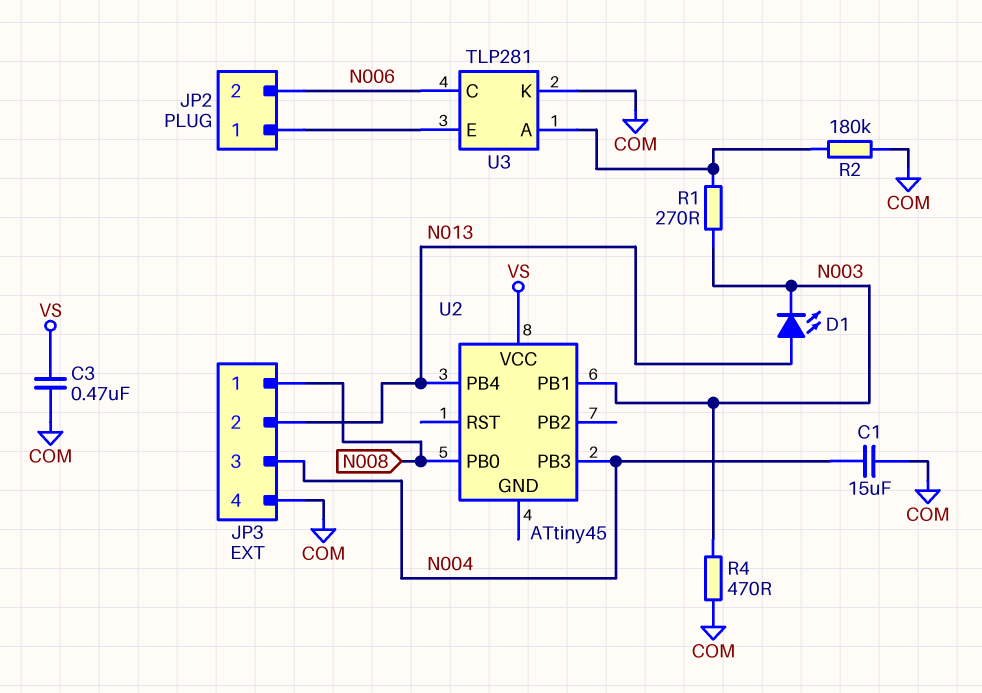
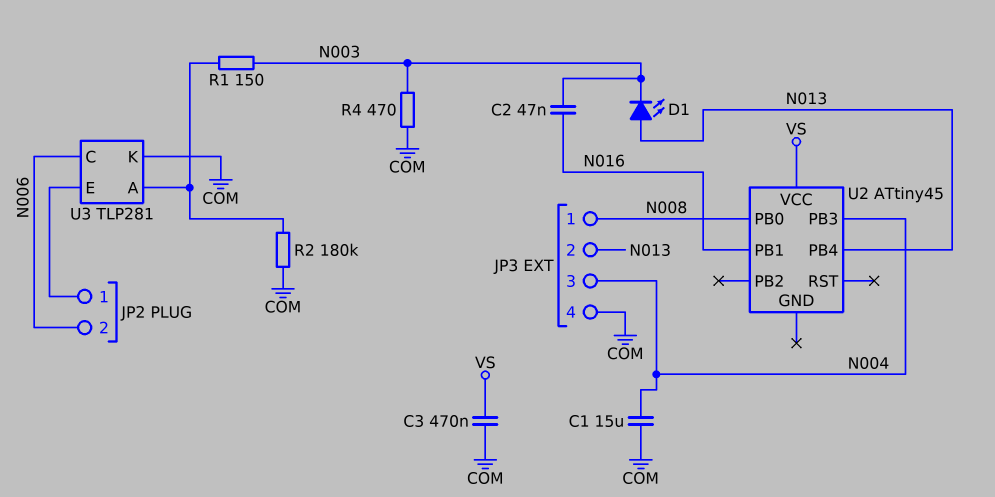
C2: none -> 47nF (N003, N016)
R1: 270 (N003, U3/A) -> 150 (N003, U3/A)
U2 pin PB1: N003 -> N016

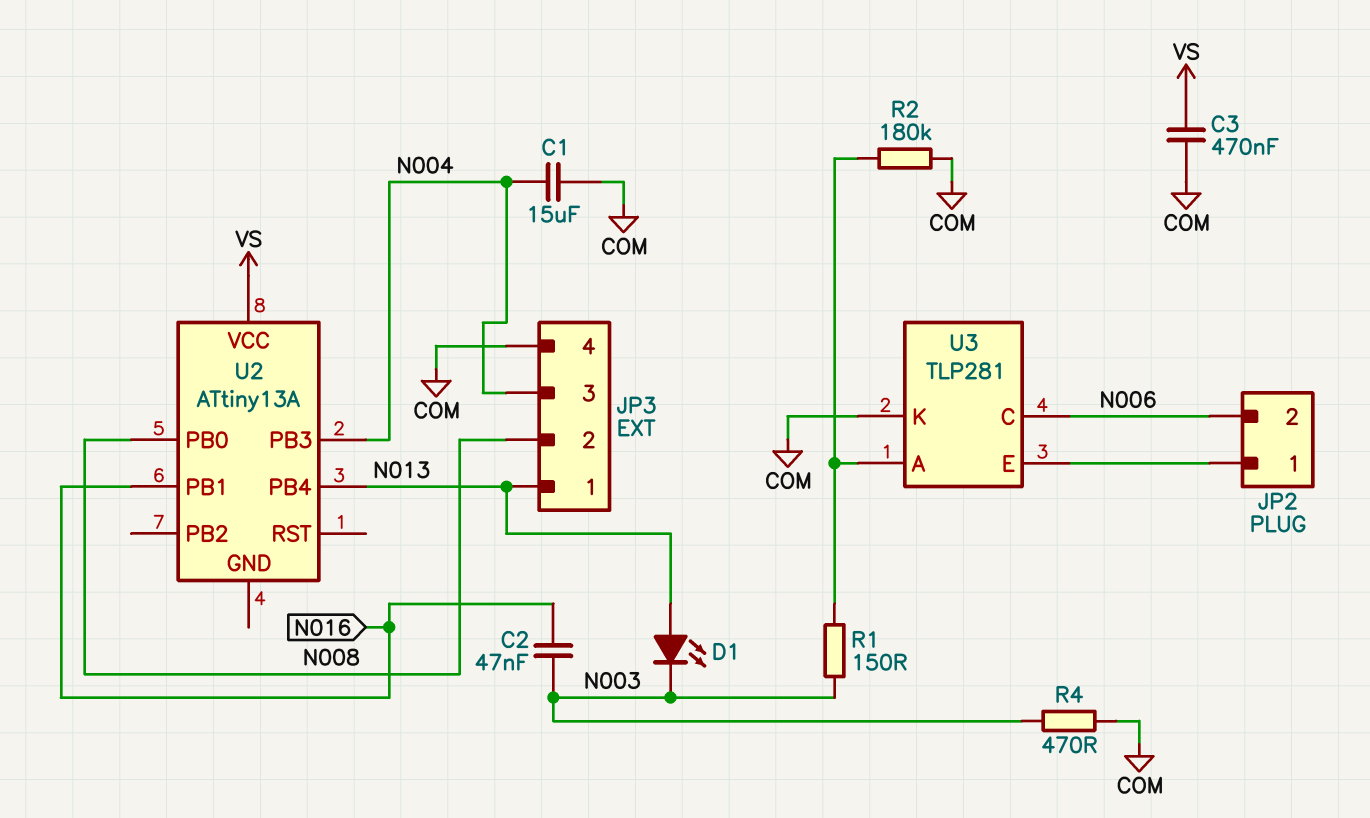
JP3 pin 1: N008 -> N013
JP3 pin 2: N013 -> N008
U2: ATtiny45 -> ATtiny13A

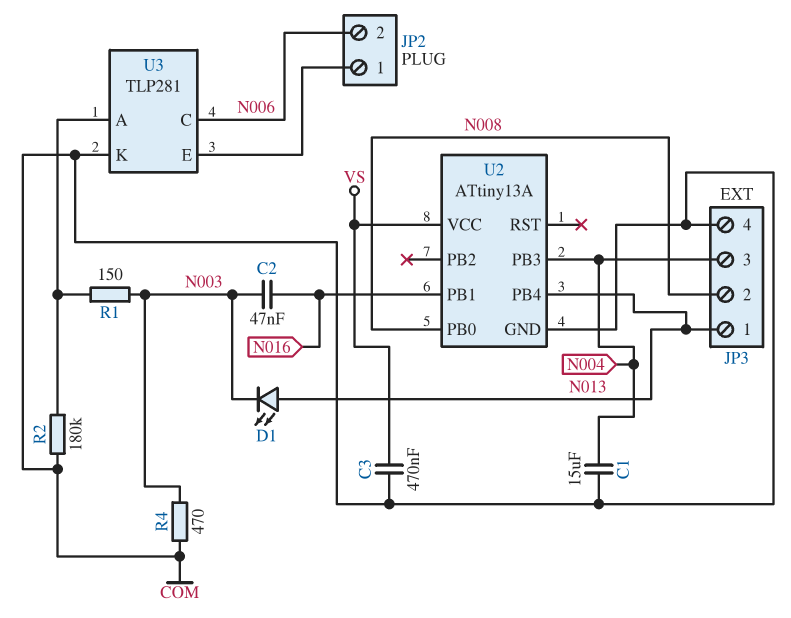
U2 pin GND: none -> COM

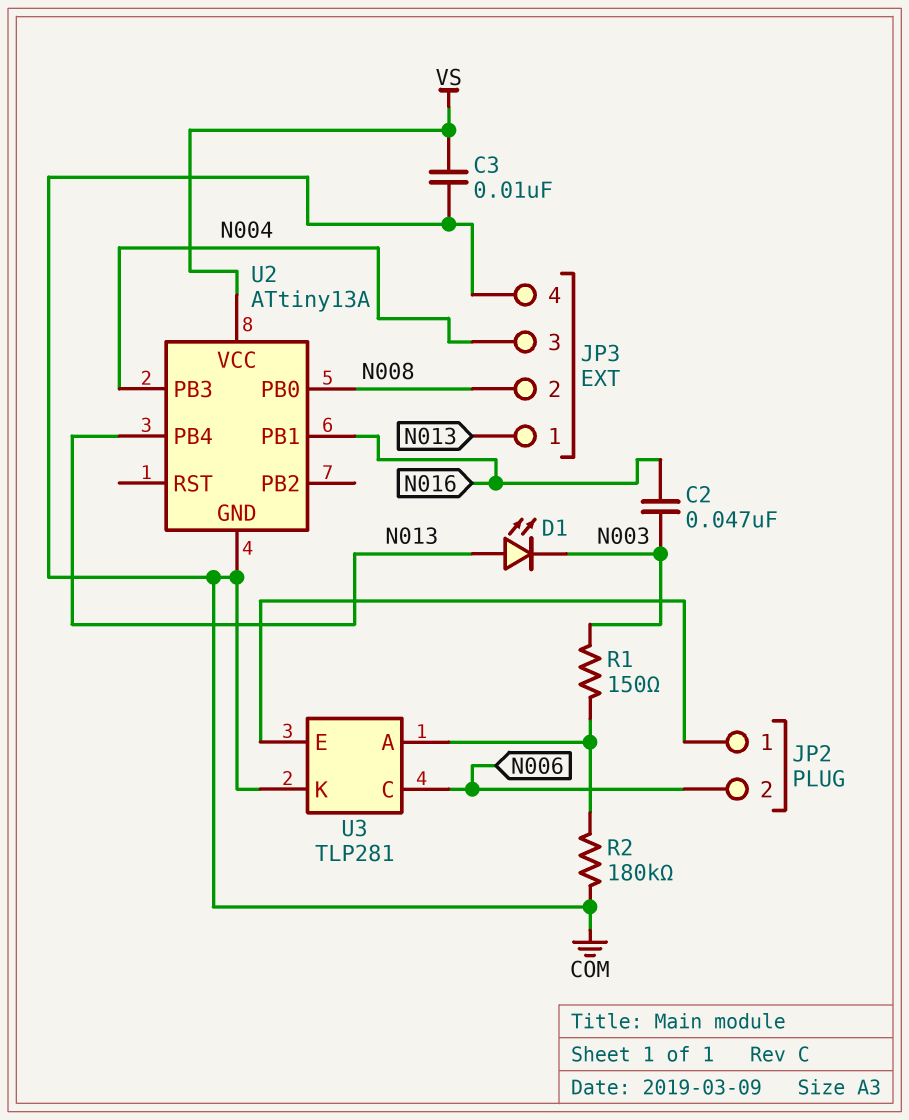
C1: 15uF (COM, N004) -> none
C3: 470nF (COM, VS) -> 10nF (COM, VS)
R4: 470 (COM, N003) -> none

